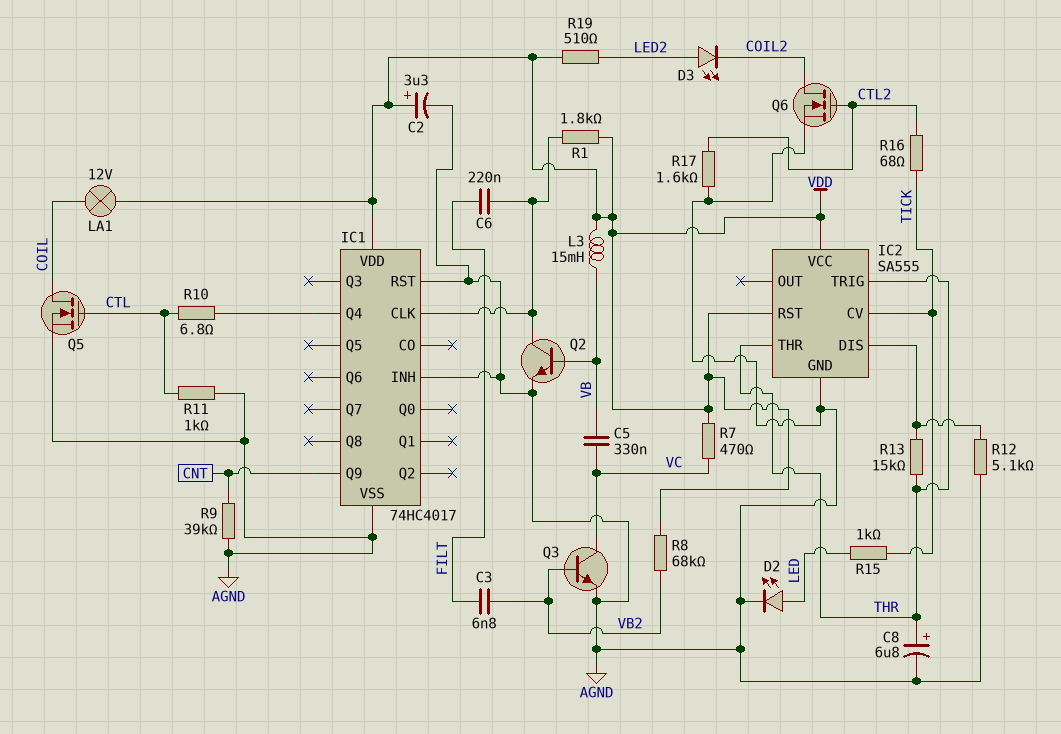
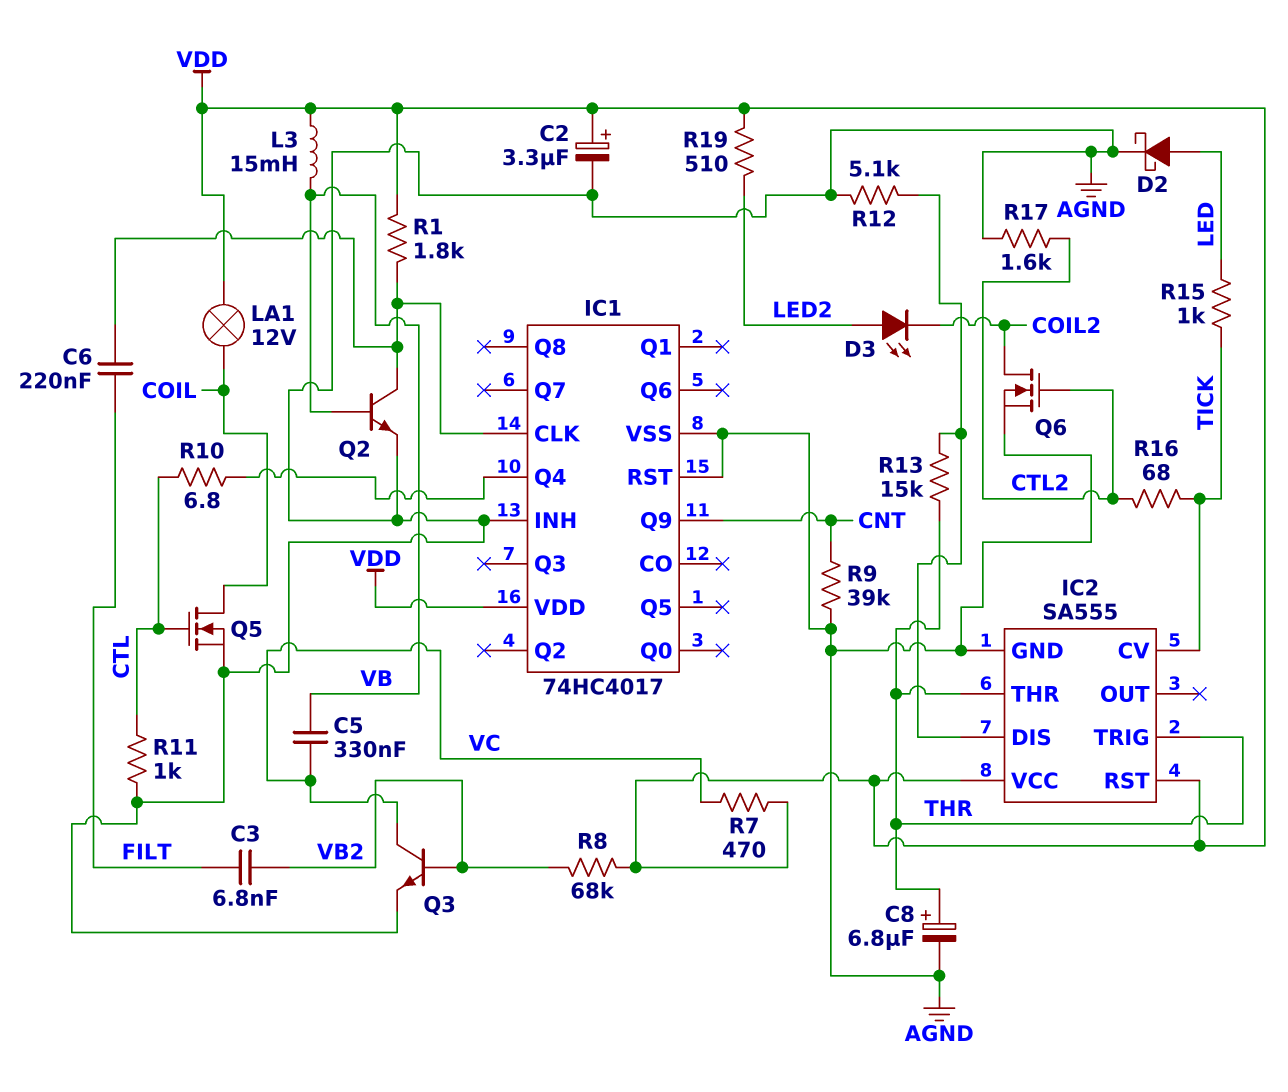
D2: LED (A LED, K AGND) -> schottky (A LED, K AGND)

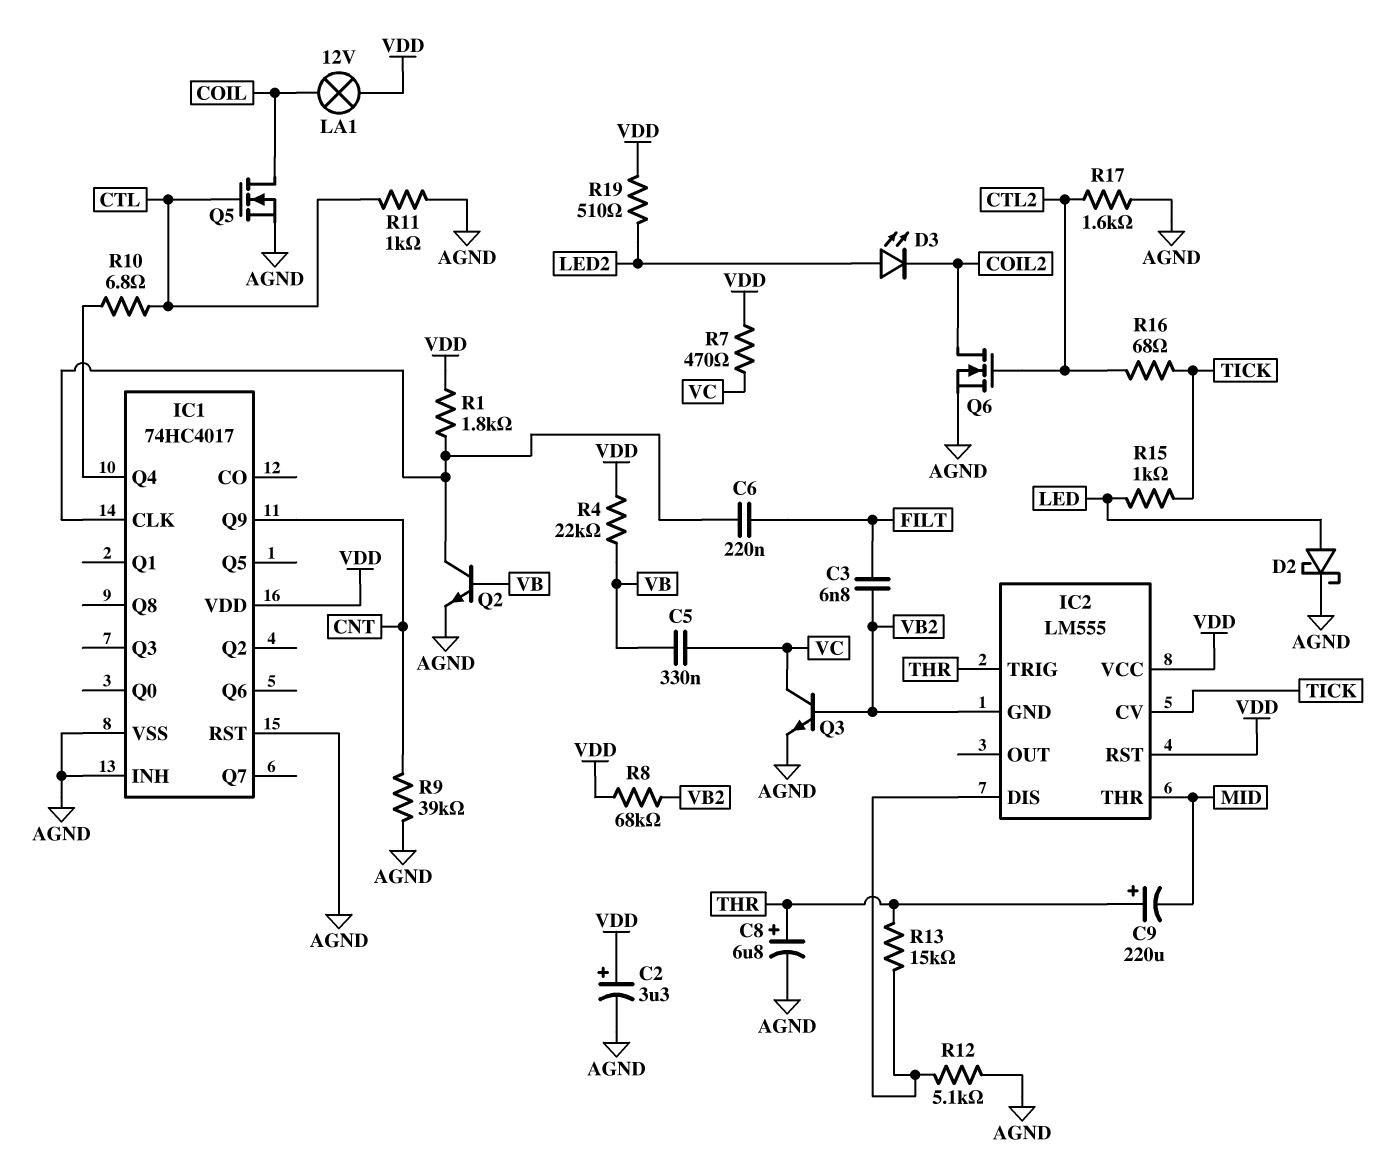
C9: none -> 220uF (plus THR, minus MID)
IC2: SA555 -> LM555
IC2 pin GND: AGND -> VB2
IC2 pin THR: THR -> MID
L3: 15mH (VB, VDD) -> none
R4: none -> 22k (VB, VDD)

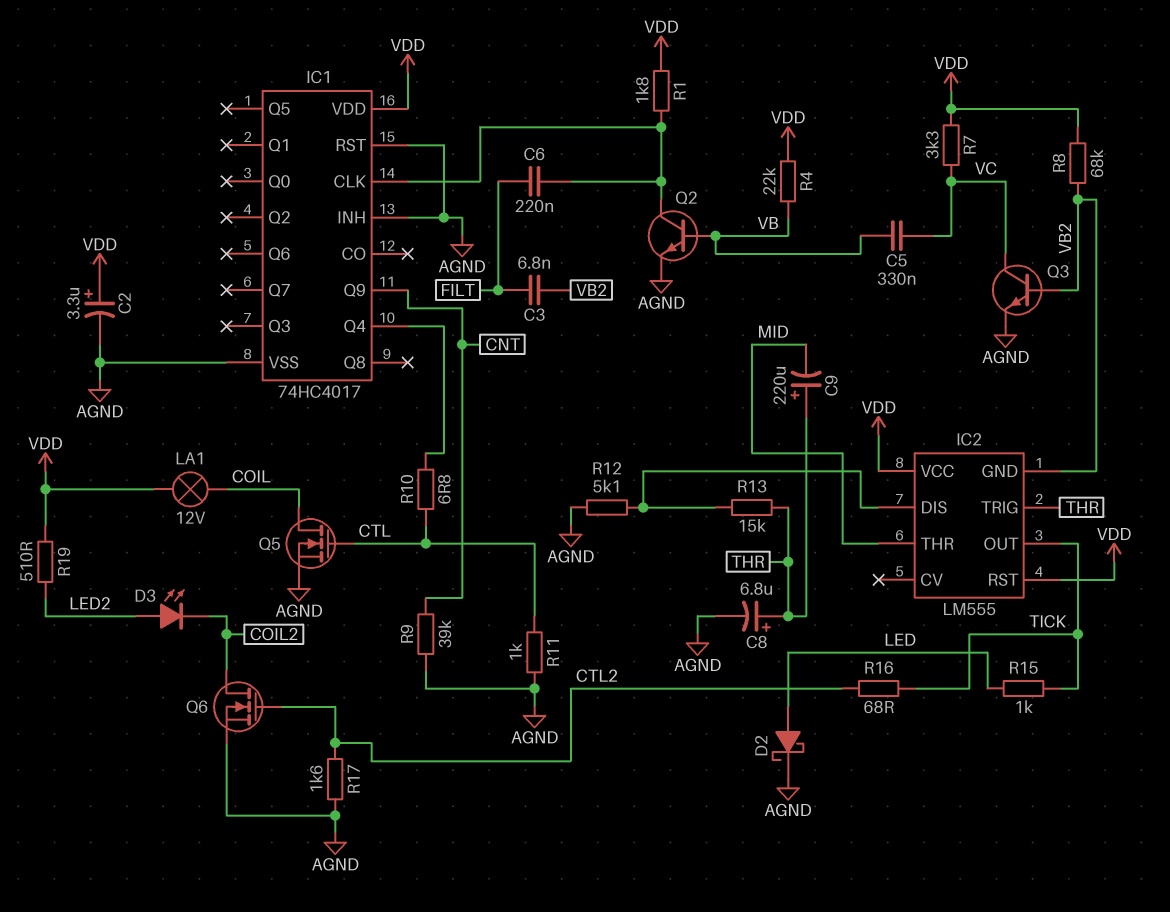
IC2 pin CV: TICK -> none
IC2 pin OUT: none -> TICK
R7: 470 (VC, VDD) -> 3.3k (VC, VDD)

